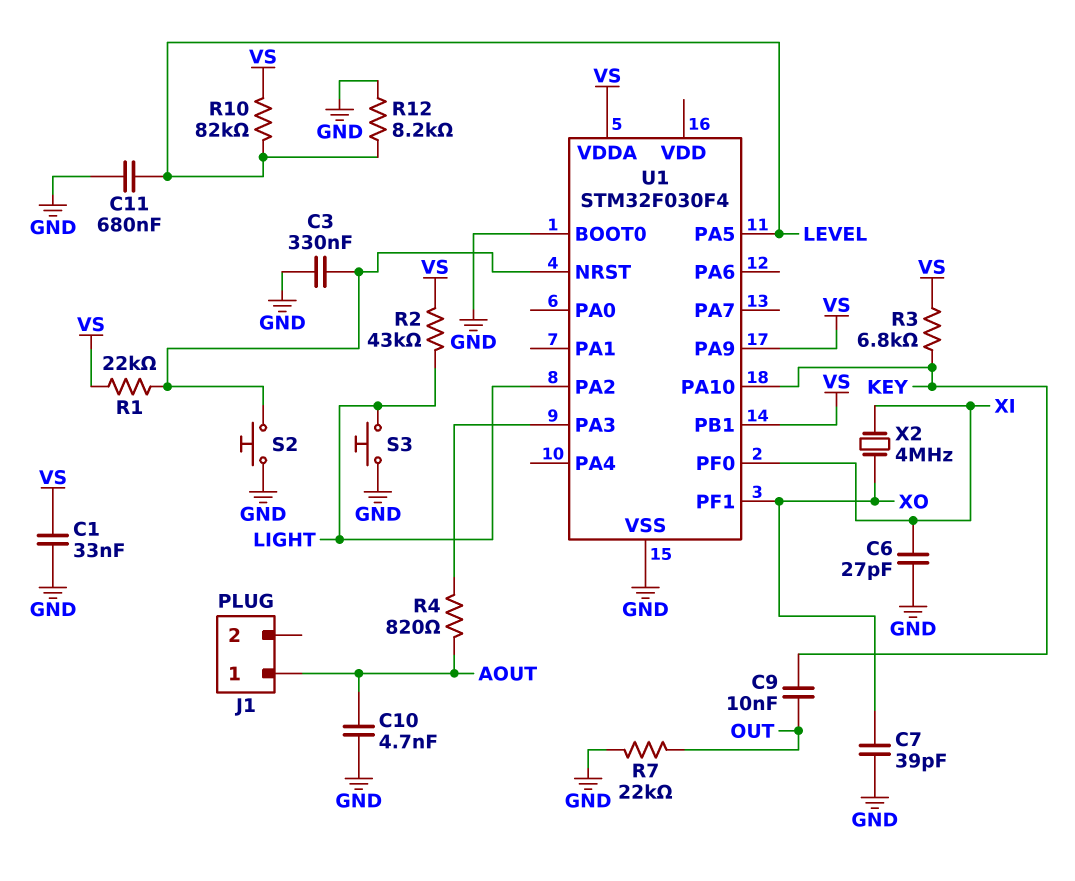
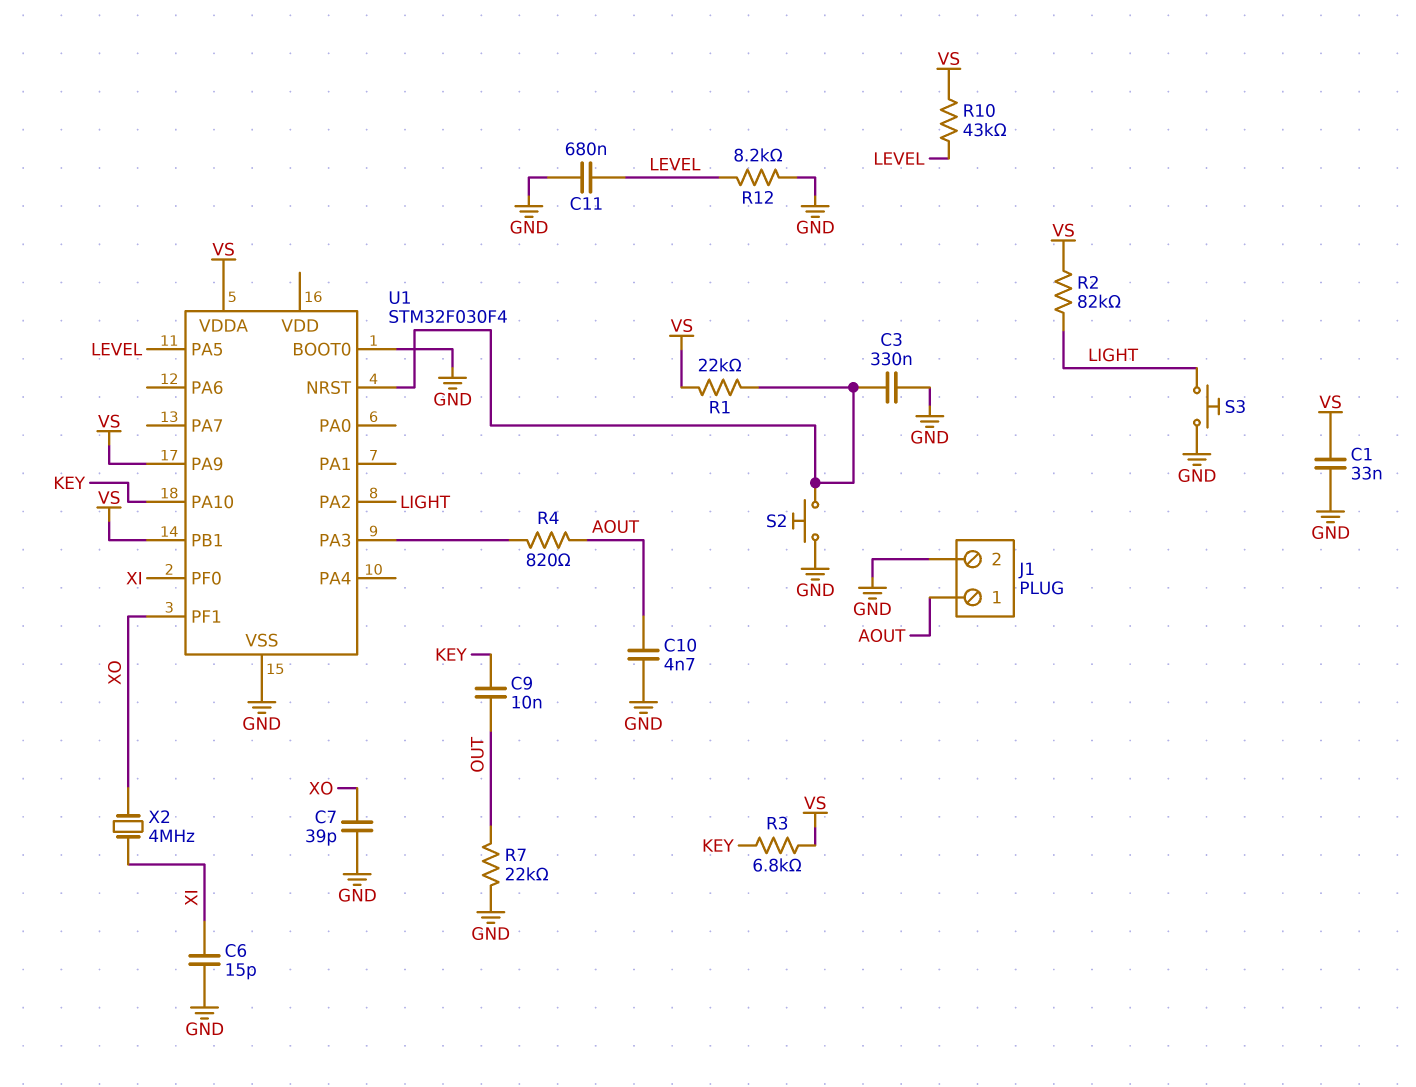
C6: 27pF (GND, XI) -> 15pF (GND, XI)
J1 pin 2: none -> GND
R2: 43k (LIGHT, VS) -> 82k (LIGHT, VS)
R10: 82k (LEVEL, VS) -> 43k (LEVEL, VS)

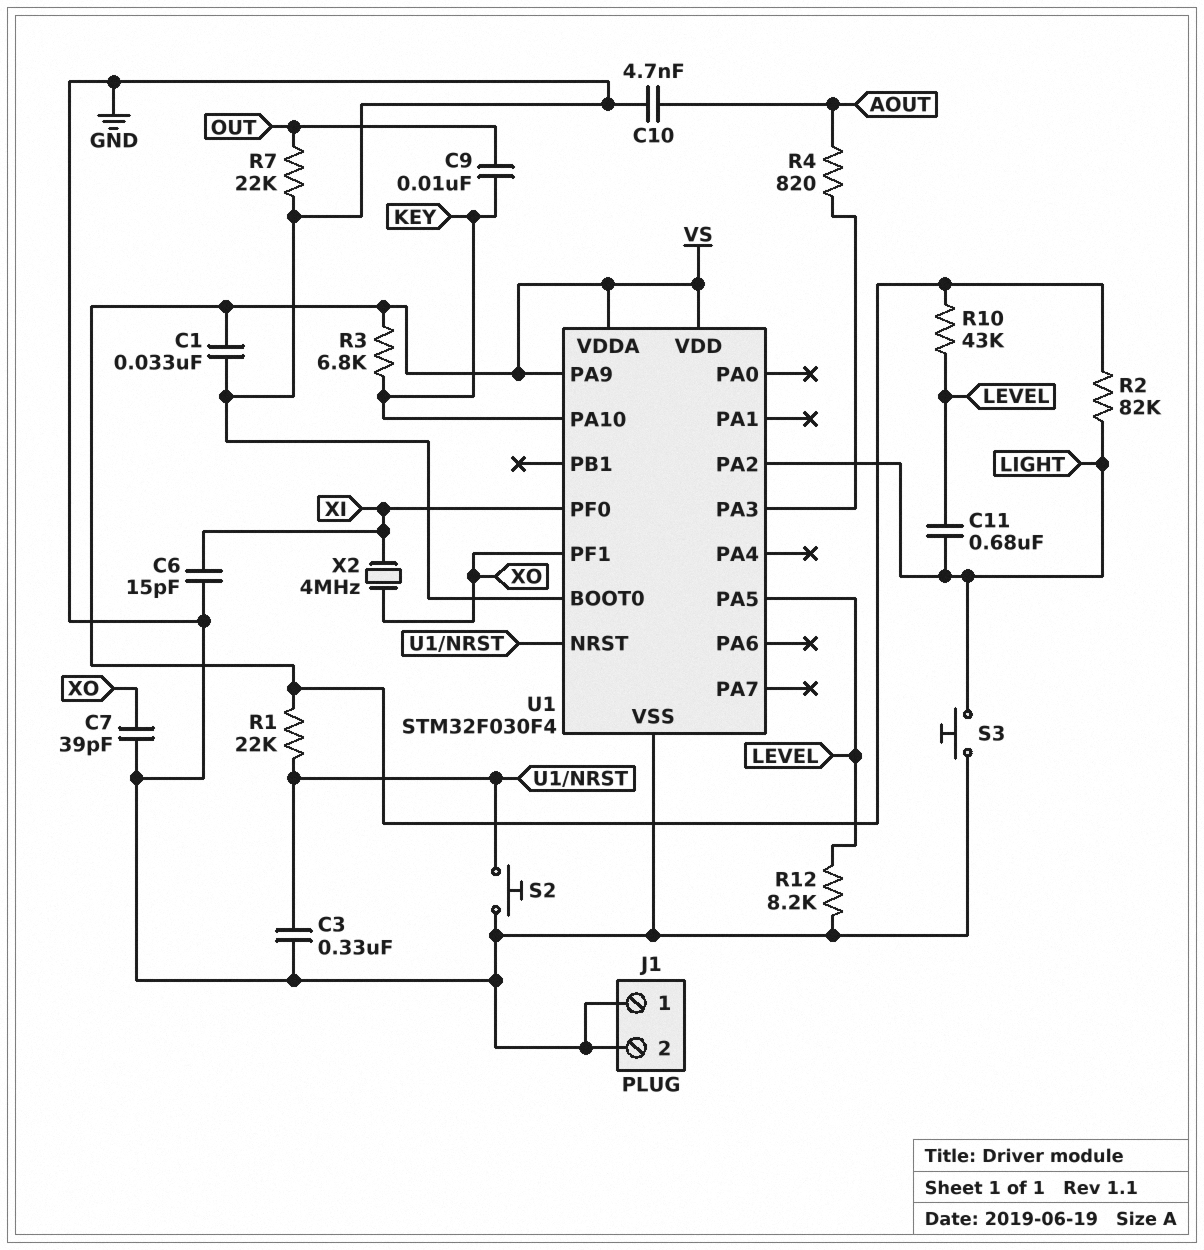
C11: 680nF (GND, LEVEL) -> 680nF (LEVEL, LIGHT)
J1 pin 1: AOUT -> GND
U1 pin PB1: VS -> none
U1 pin VDD: none -> VS

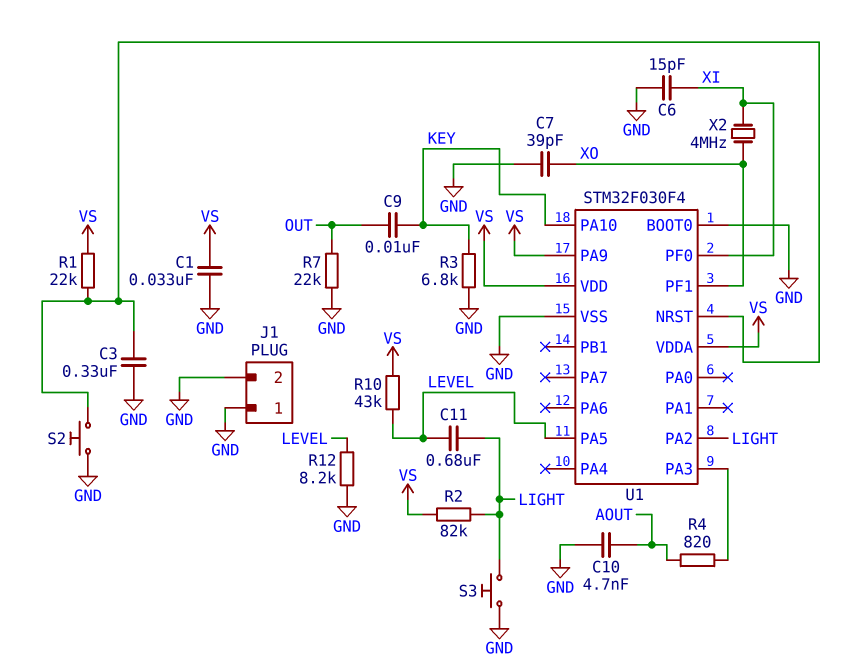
R3: 6.8k (KEY, VS) -> 6.8k (GND, KEY)

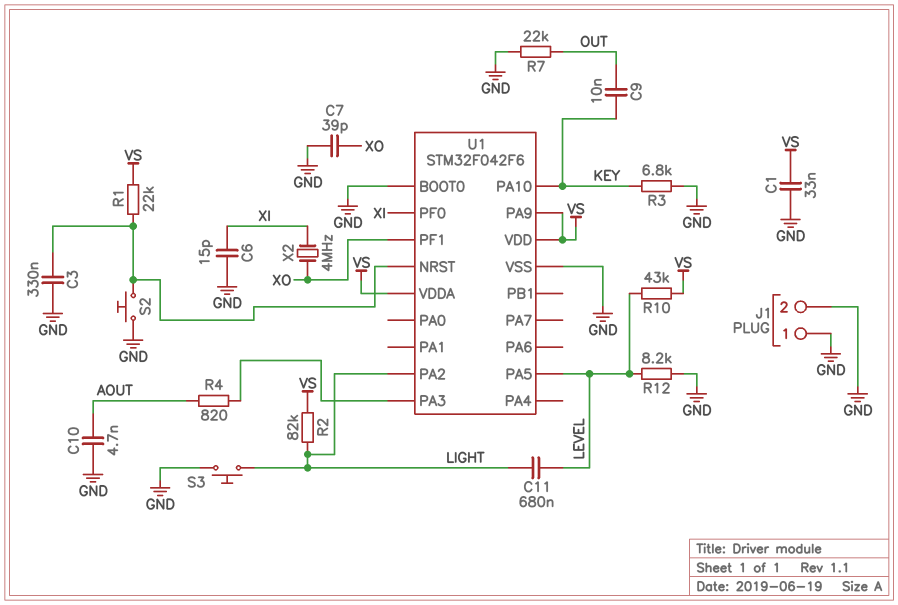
U1: STM32F030F4 -> STM32F042F6

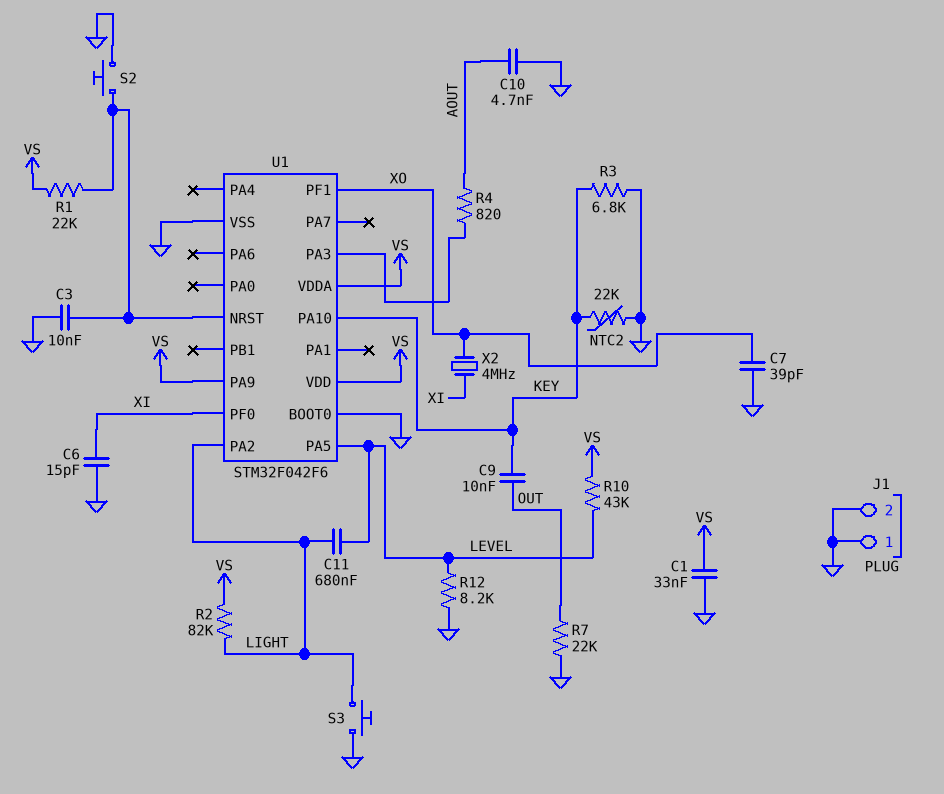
C3: 330nF (GND, U1/NRST) -> 10nF (GND, U1/NRST)
NTC2: none -> 22k (GND, KEY)

